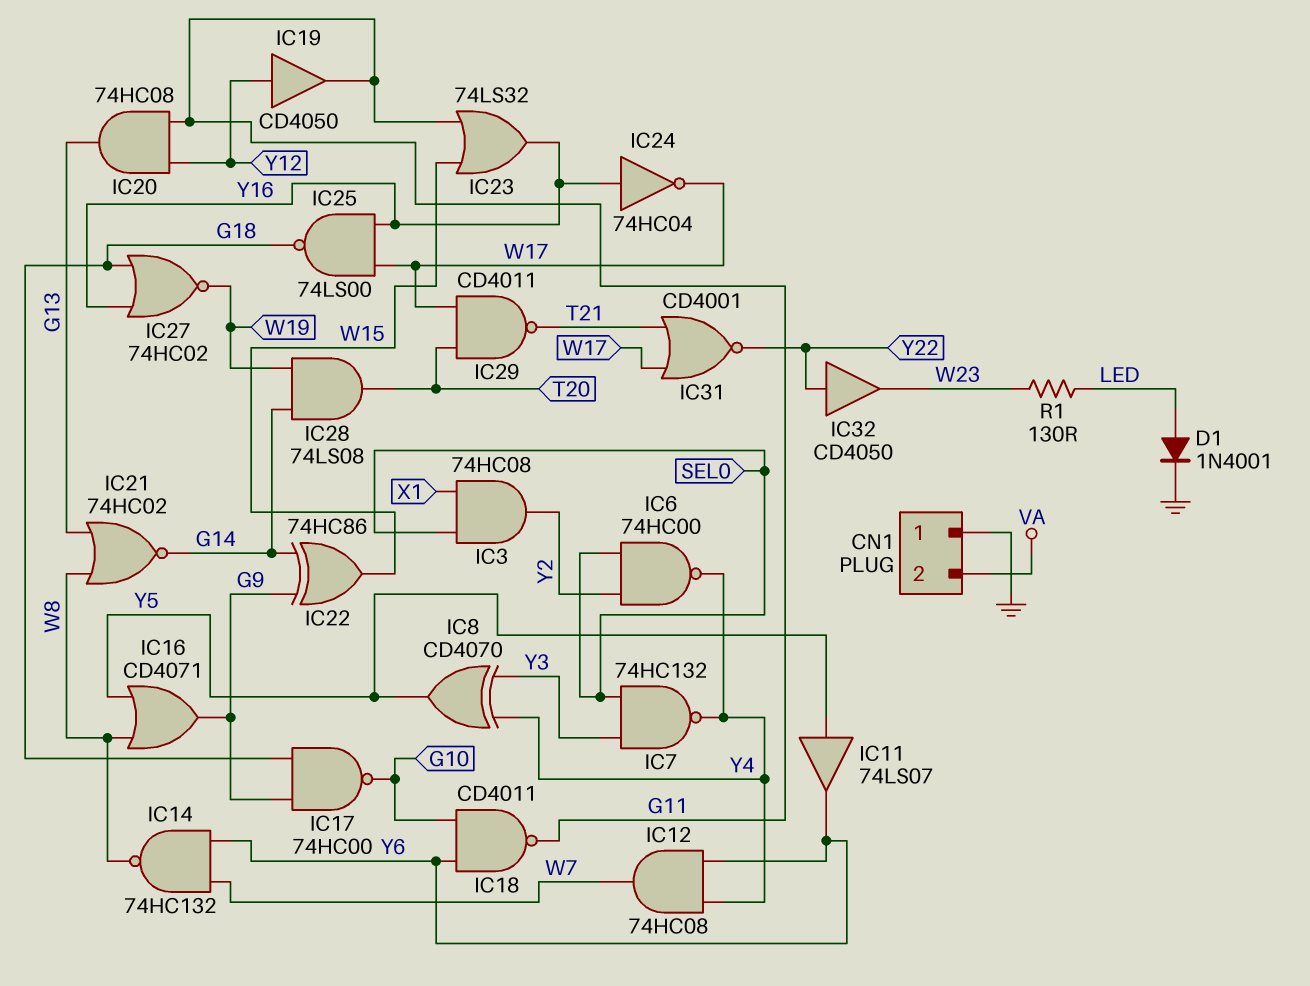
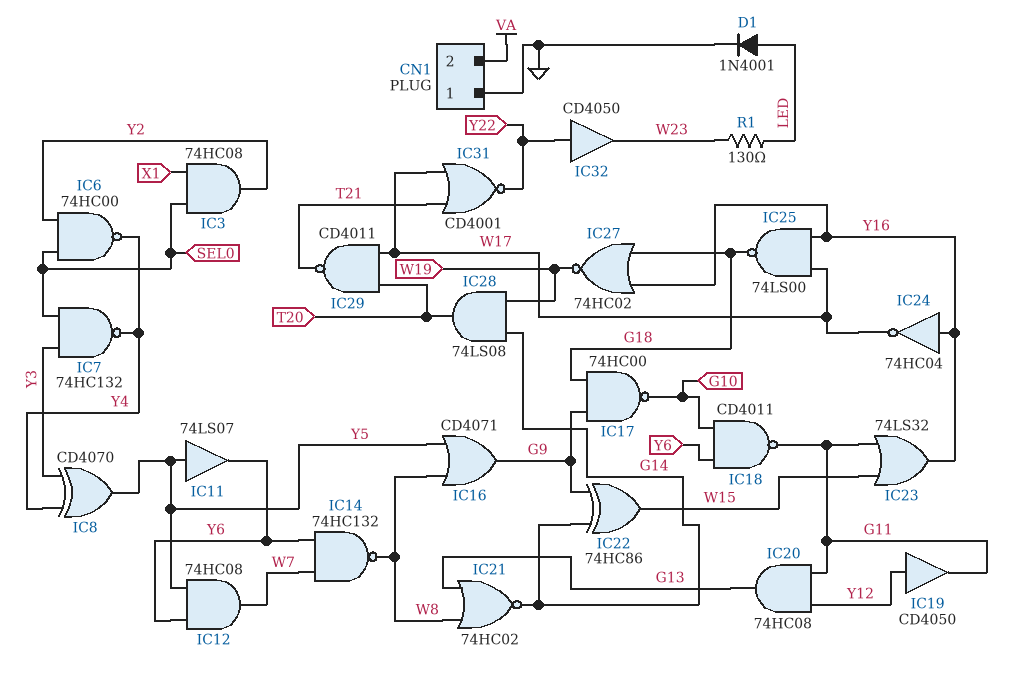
IC12: AND 74HC08 (in Y4, in Y6, out W7) -> AND 74HC08 (in Y5, in Y6, out W7)

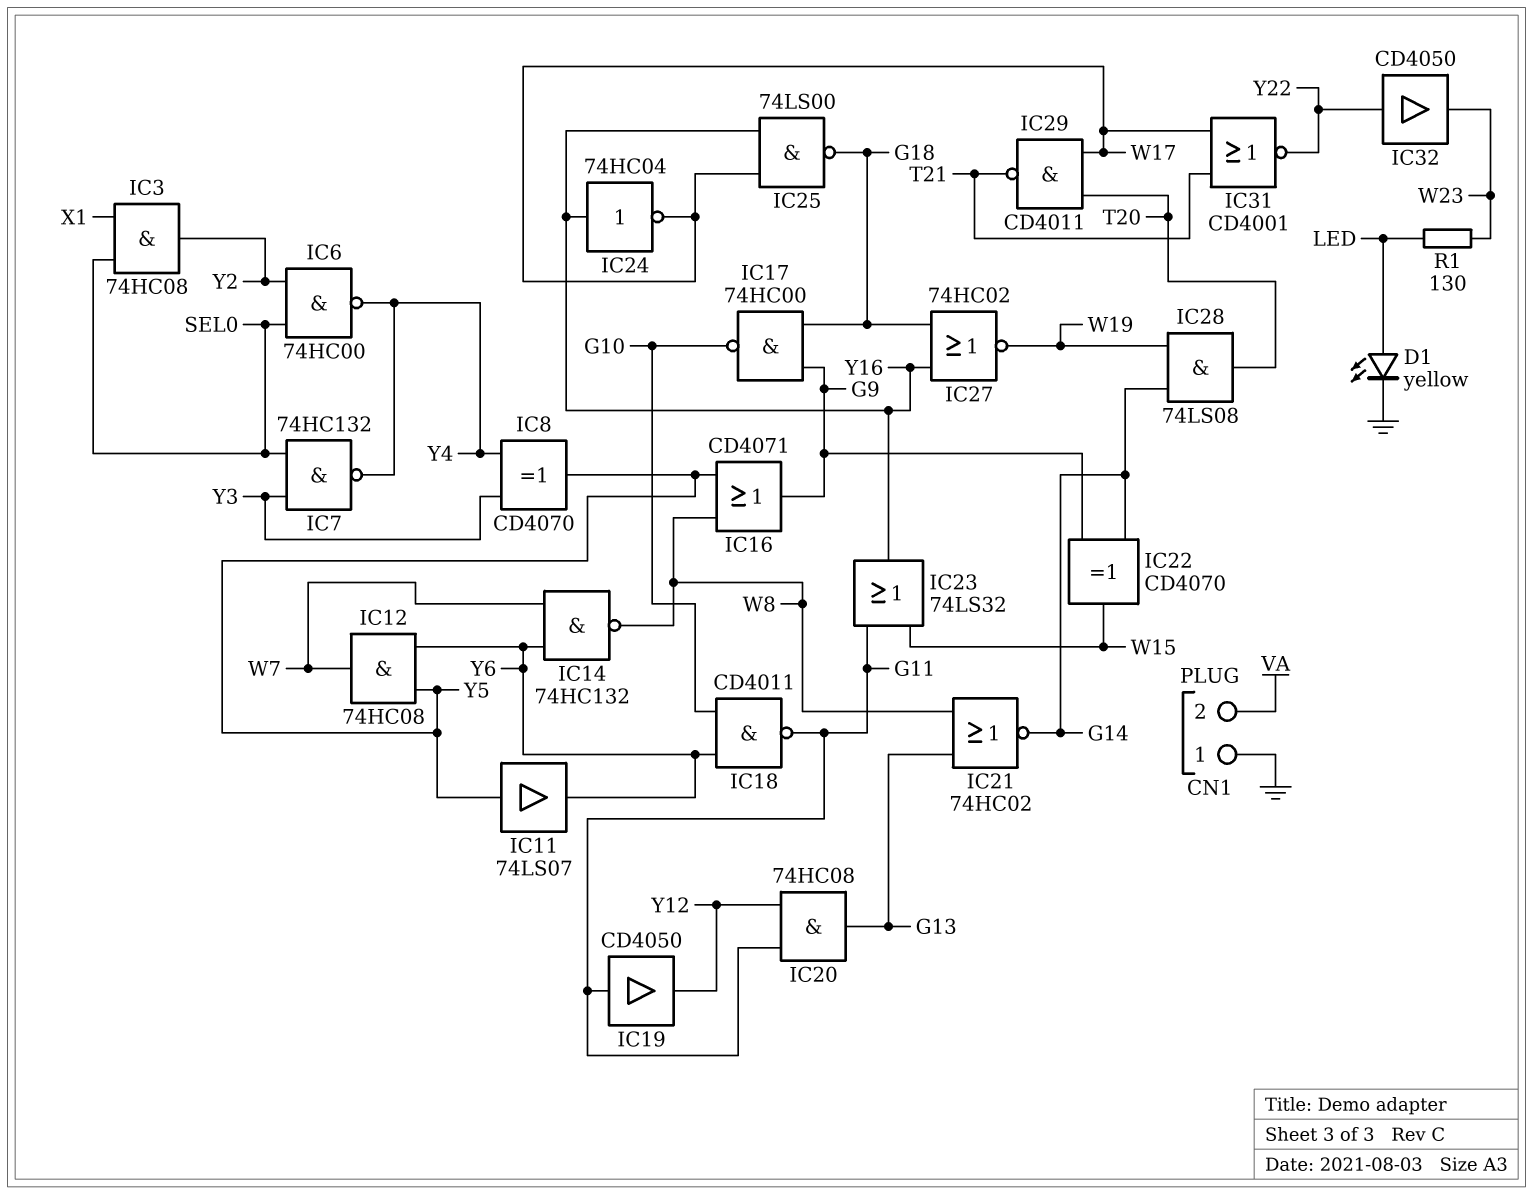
D1: diode 1N4001 (A LED, K GND) -> LED yellow (A LED, K GND)
IC19: buffer CD4050 (in Y12, out G11) -> buffer CD4050 (in G11, out Y12)
IC22: XOR 74HC86 (in G9, in G14, out W15) -> XOR CD4070 (in G9, in G14, out W15)

